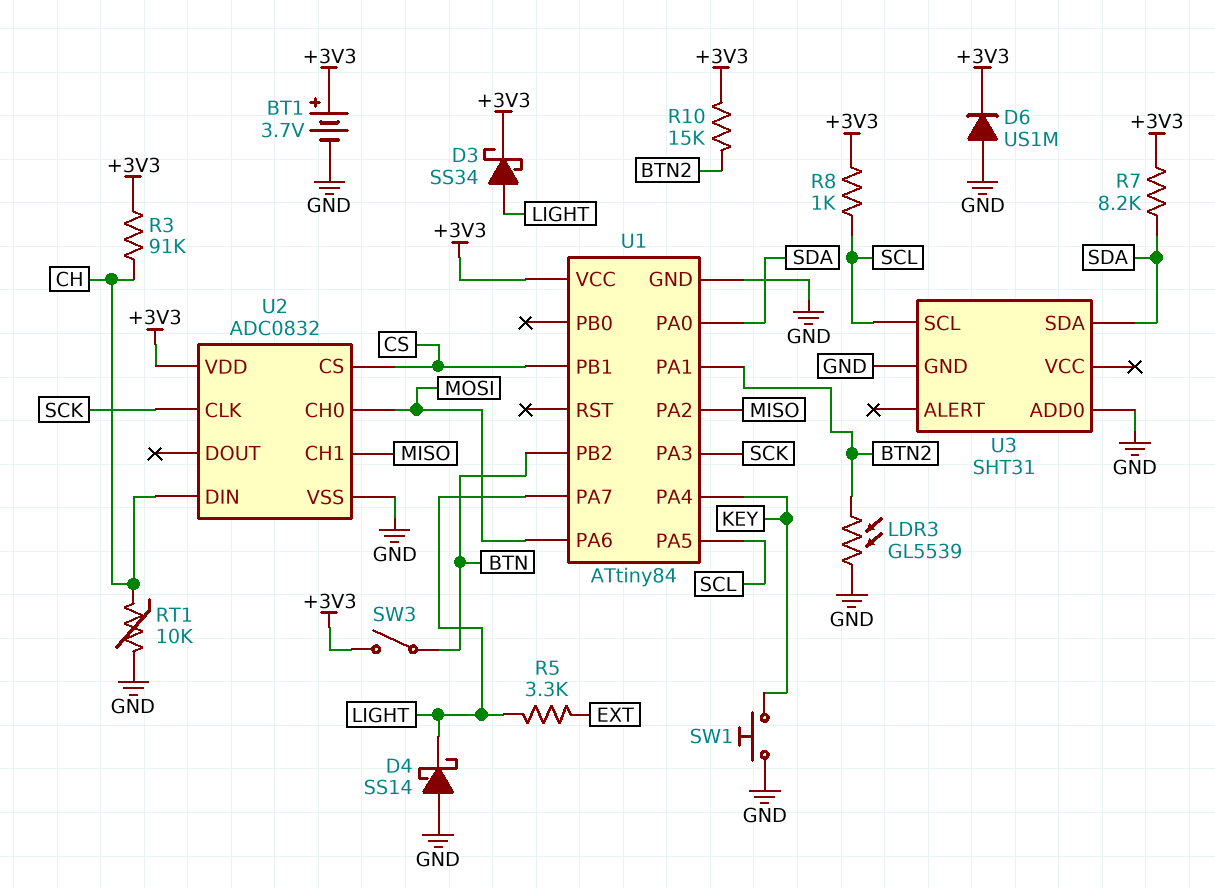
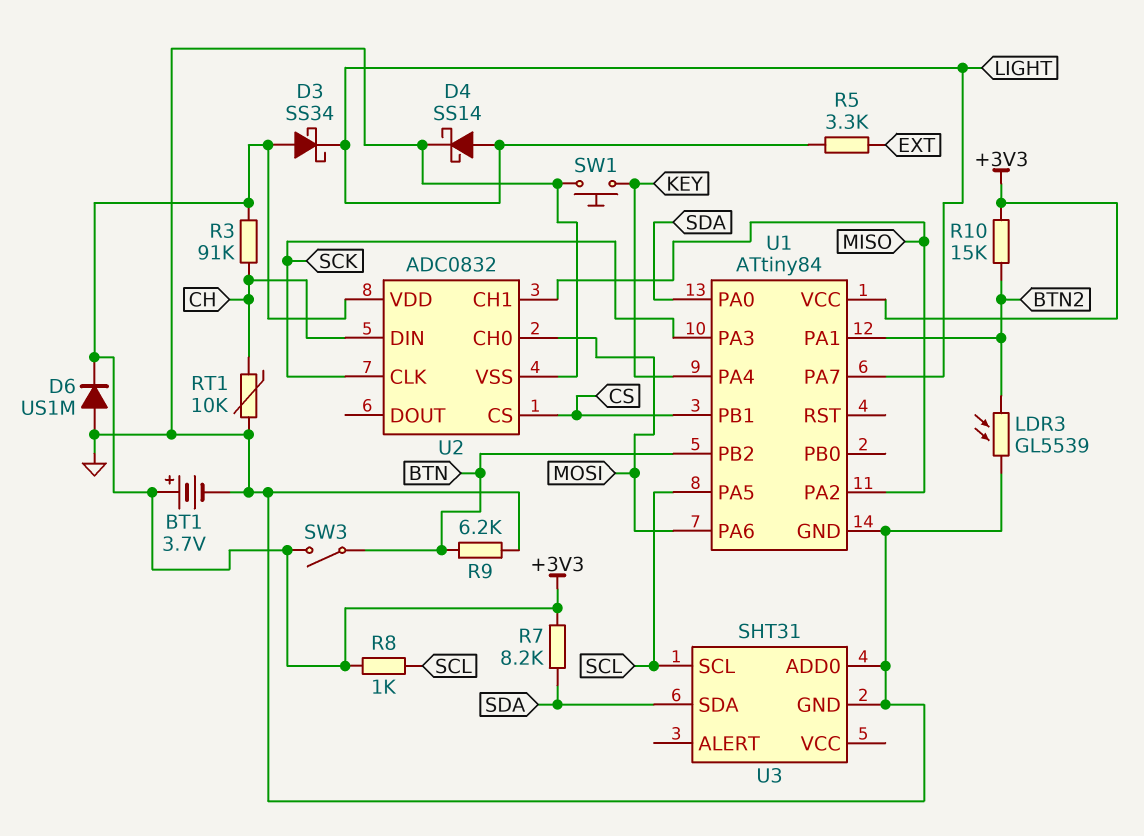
D3: schottky SS34 (A LIGHT, K +3V3) -> schottky SS34 (A +3V3, K LIGHT)
D4: schottky SS14 (A GND, K LIGHT) -> schottky SS14 (A LIGHT, K GND)
R9: none -> 6.2k (BTN, GND)

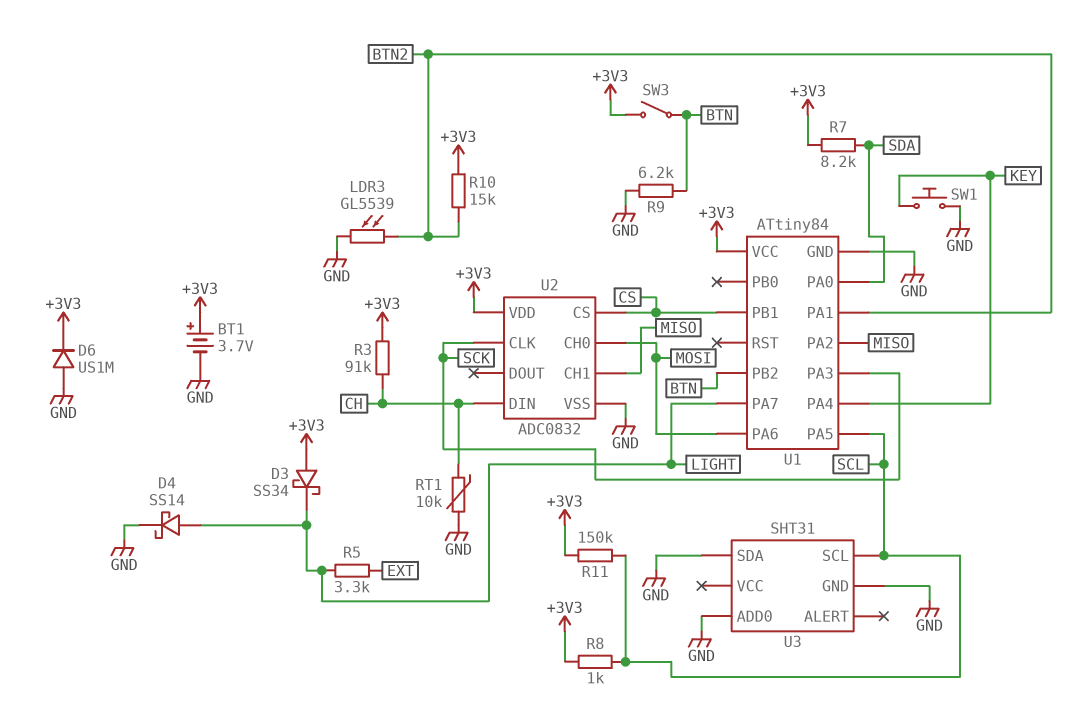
R11: none -> 150k (+3V3, SCL)
U3 pin SDA: SDA -> GND

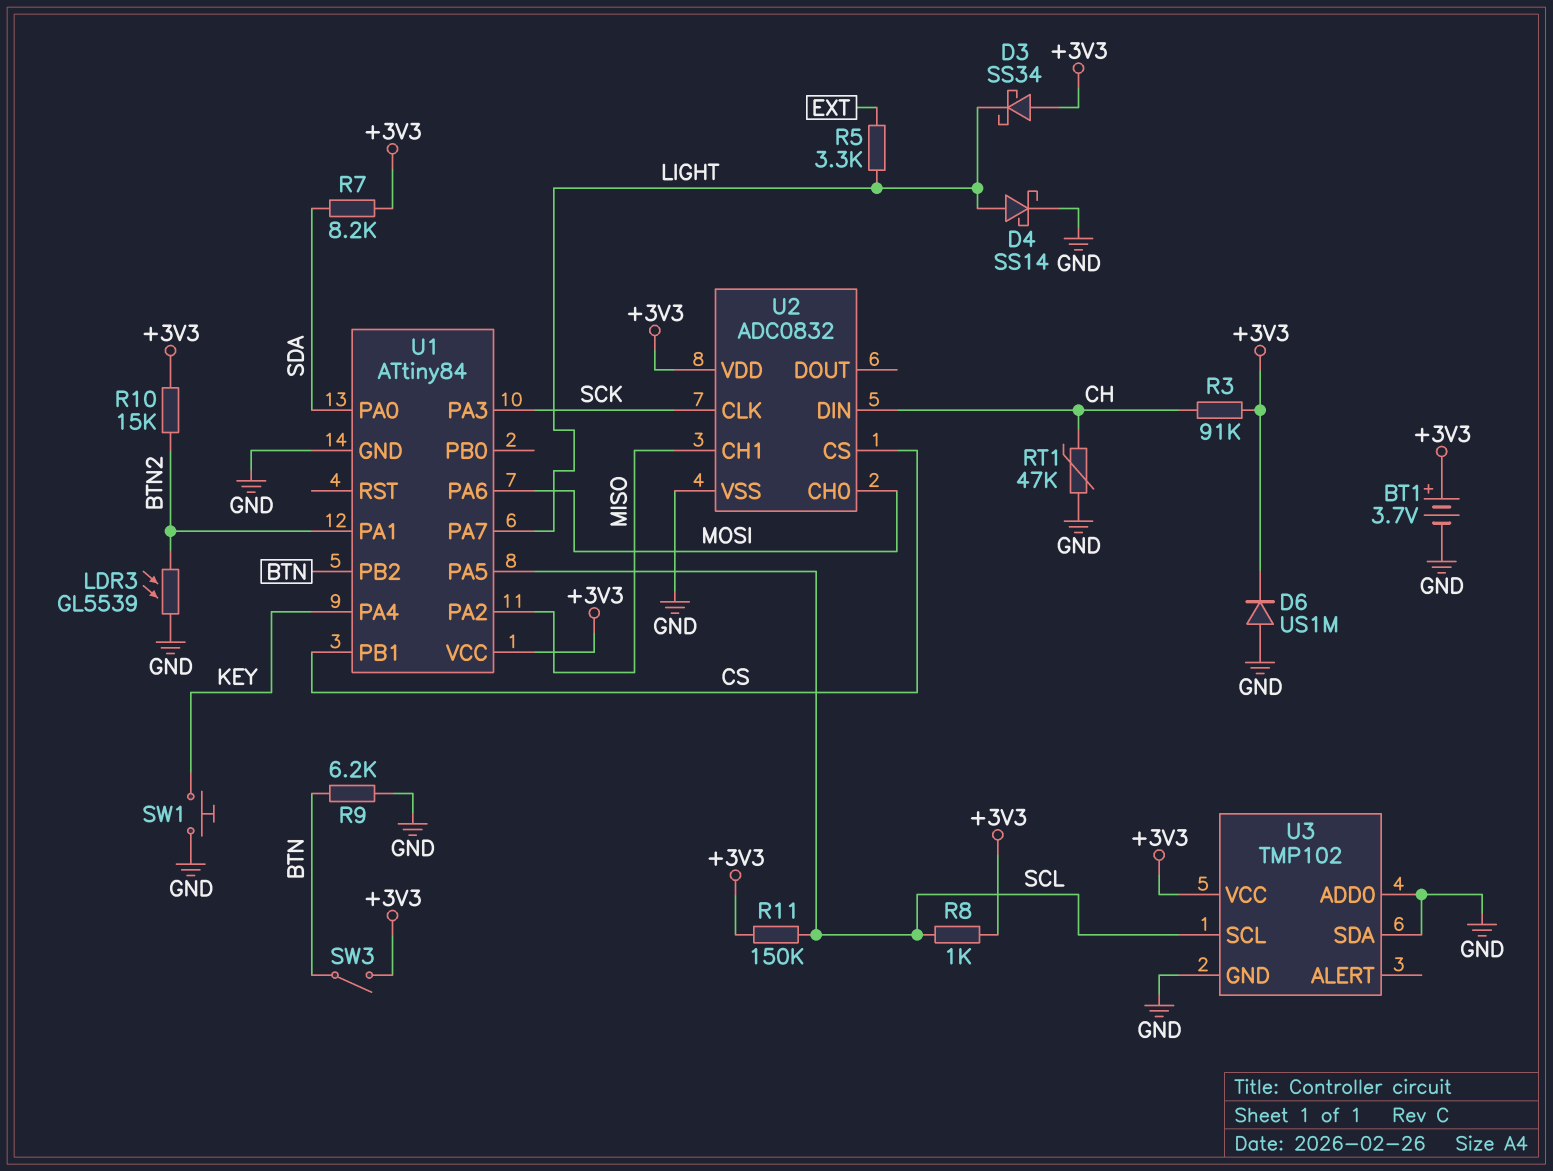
RT1: 10k (CH, GND) -> 47k (CH, GND)
U3: SHT31 -> TMP102
U3 pin VCC: none -> +3V3

